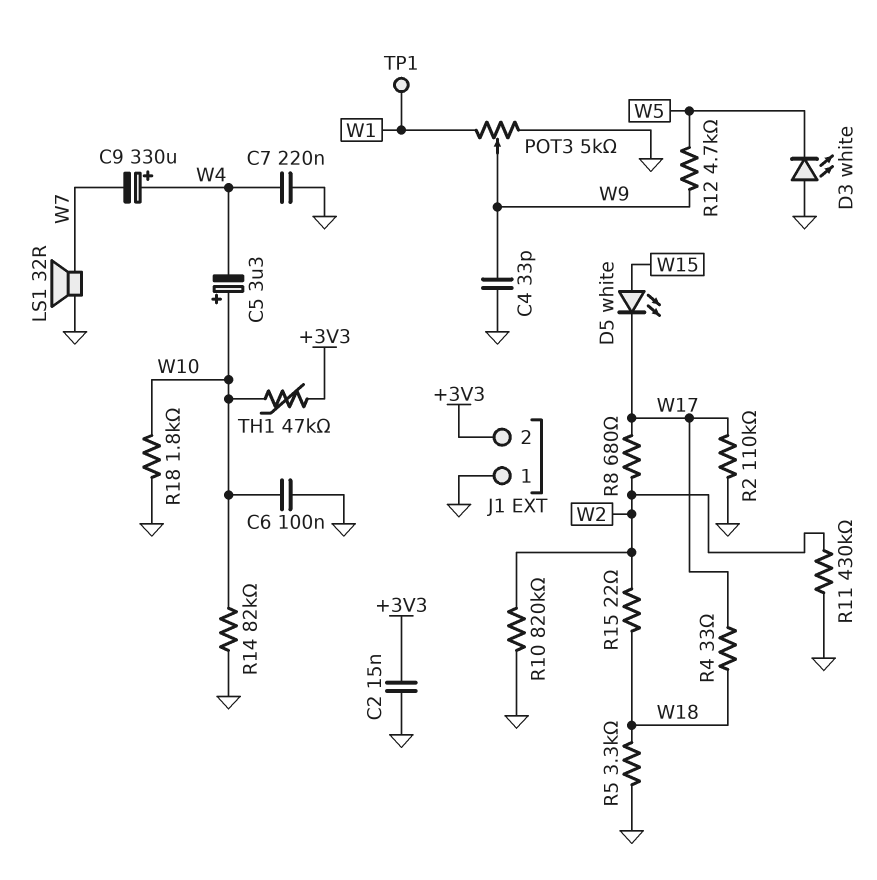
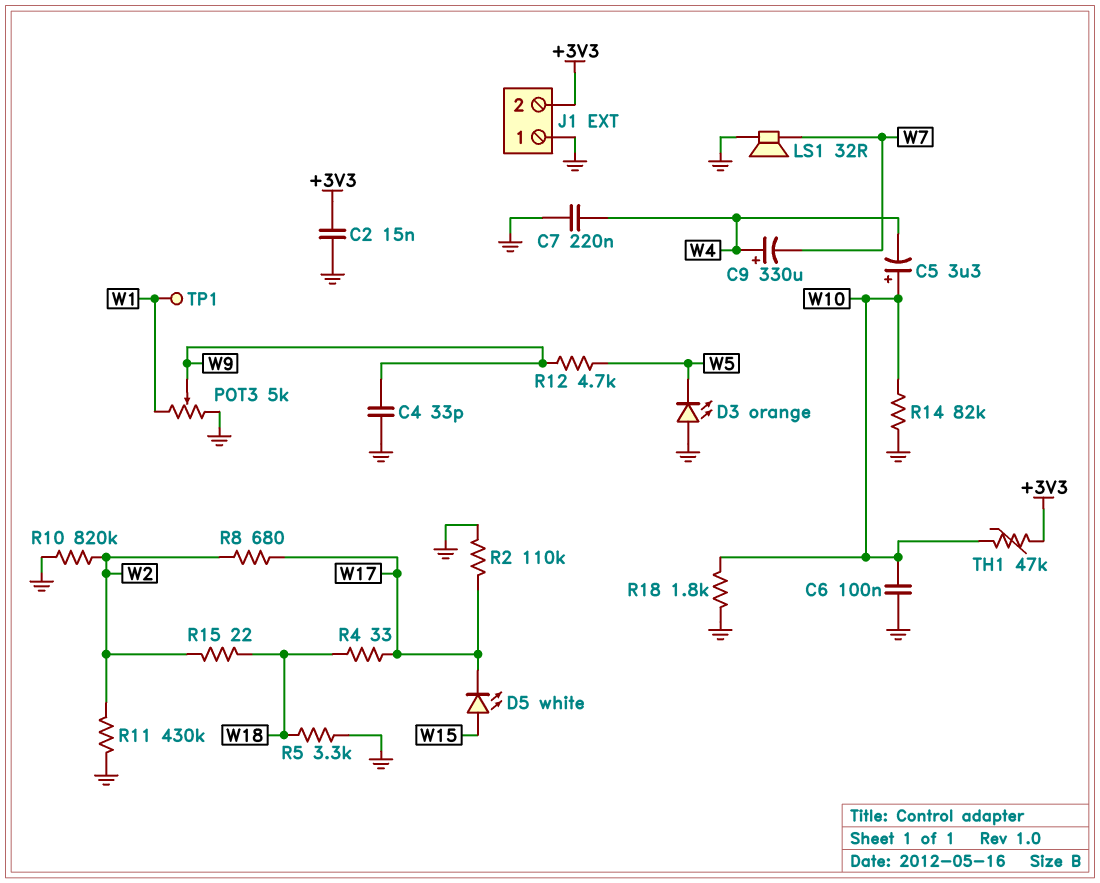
D3: LED white (A GND, K W5) -> LED orange (A GND, K W5)

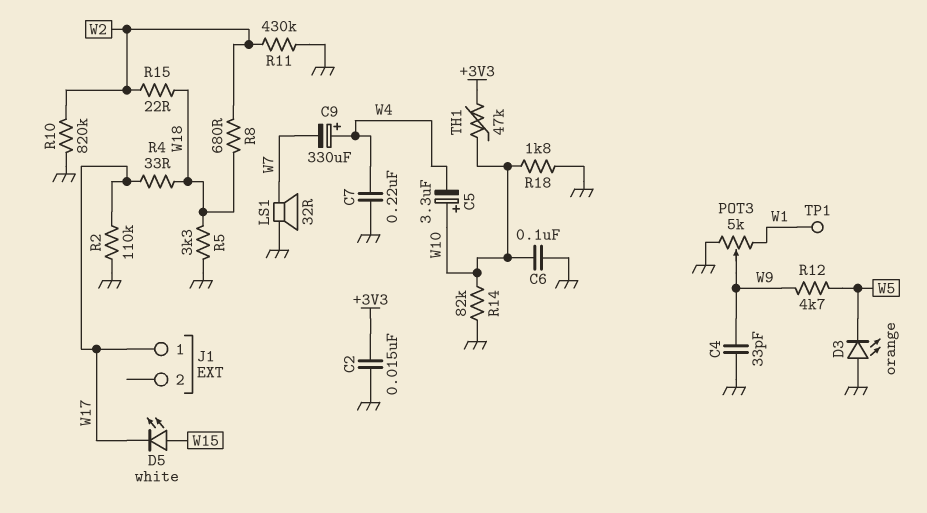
J1 pin 1: GND -> W17
J1 pin 2: +3V3 -> none
R8: 680 (W2, W17) -> 680 (W2, W18)

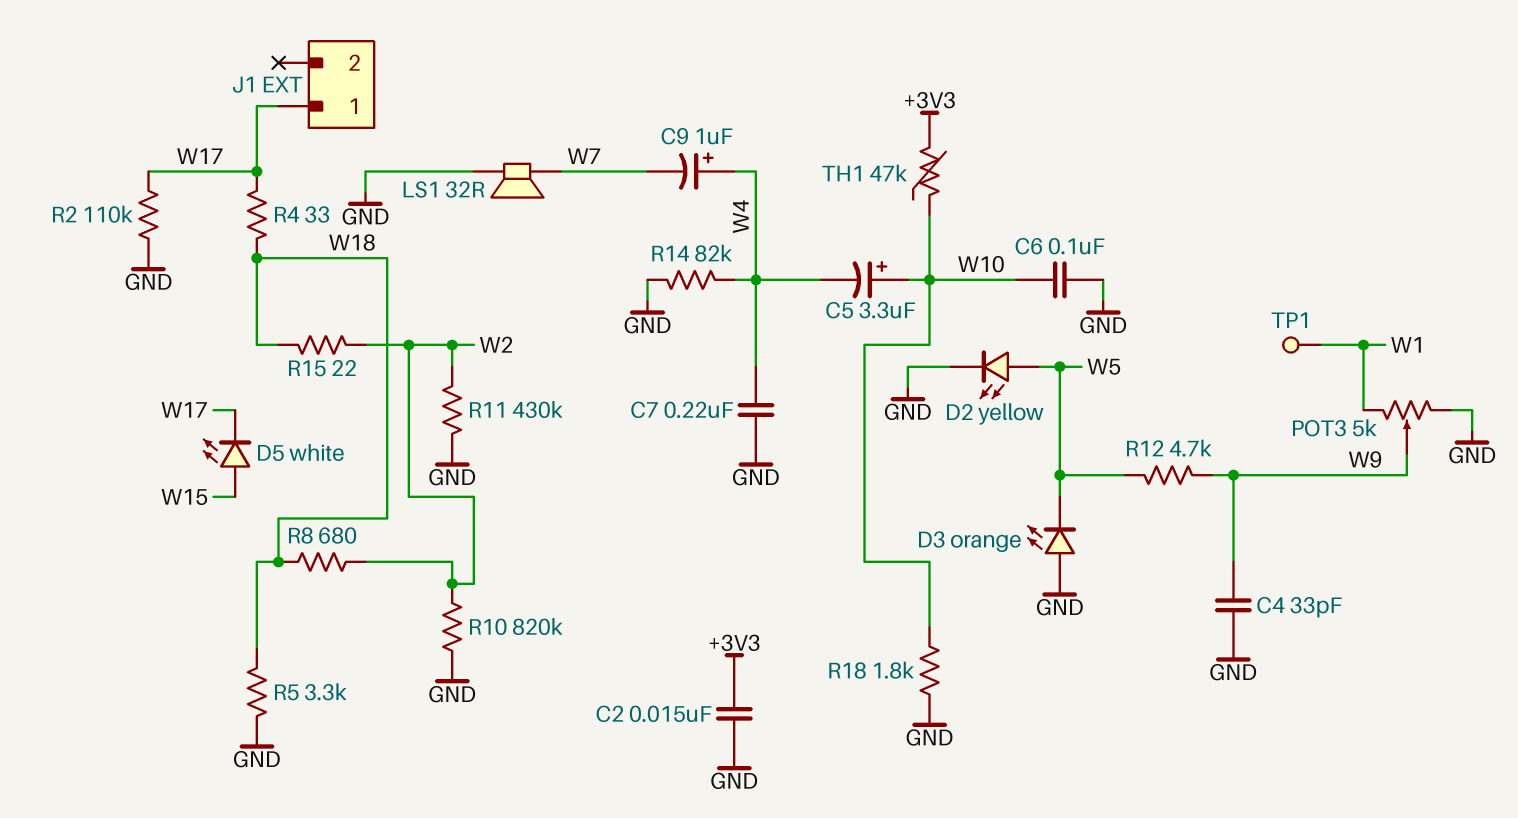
C9: 330uF (plus W4, minus W7) -> 1uF (plus W4, minus W7)
D2: none -> LED yellow (A W5, K GND)
R14: 82k (GND, W10) -> 82k (GND, W4)

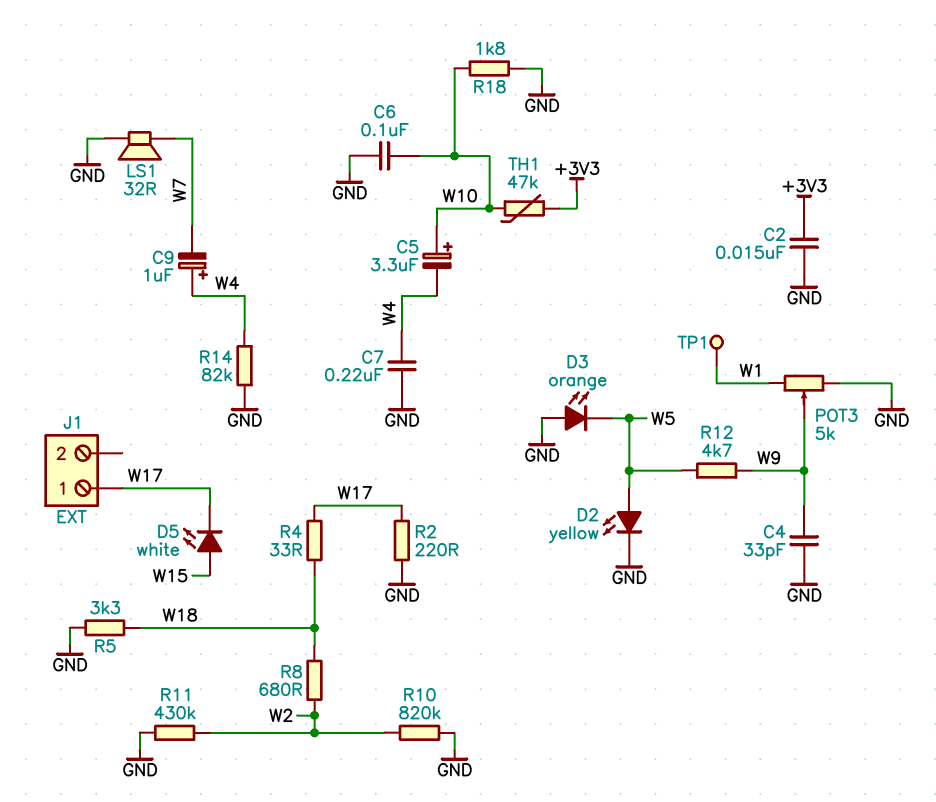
R2: 110k (GND, W17) -> 220 (GND, W17)
R15: 22 (W2, W18) -> none

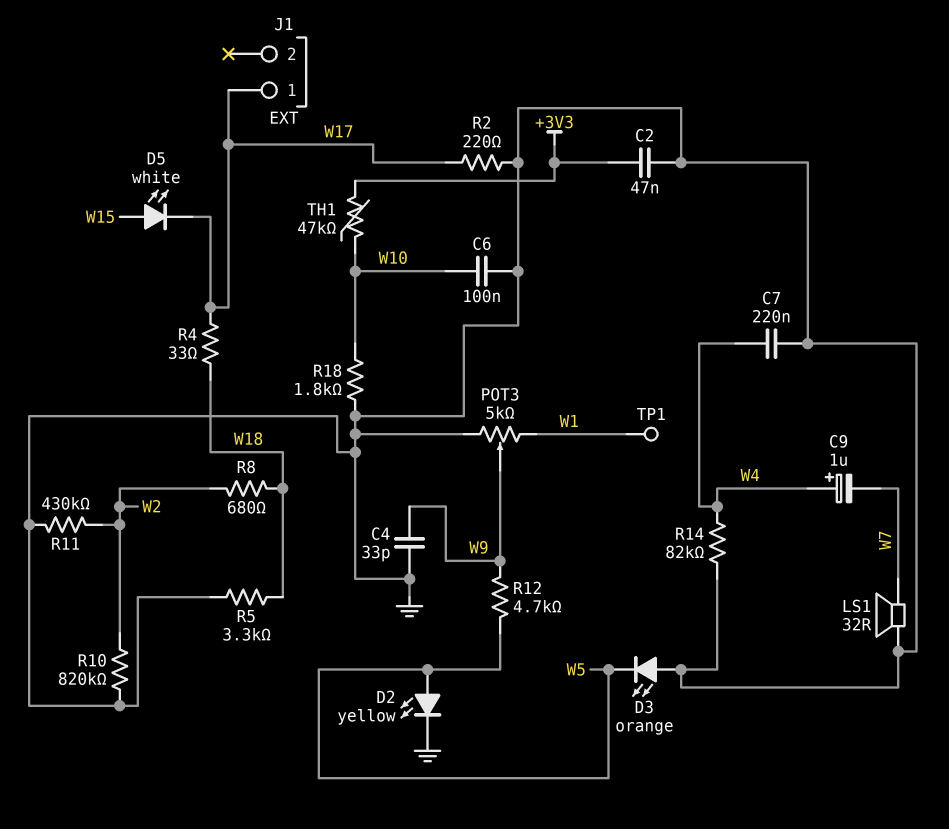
C2: 15nF (+3V3, GND) -> 47nF (+3V3, GND)
C5: 3.3uF (plus W10, minus W4) -> none

